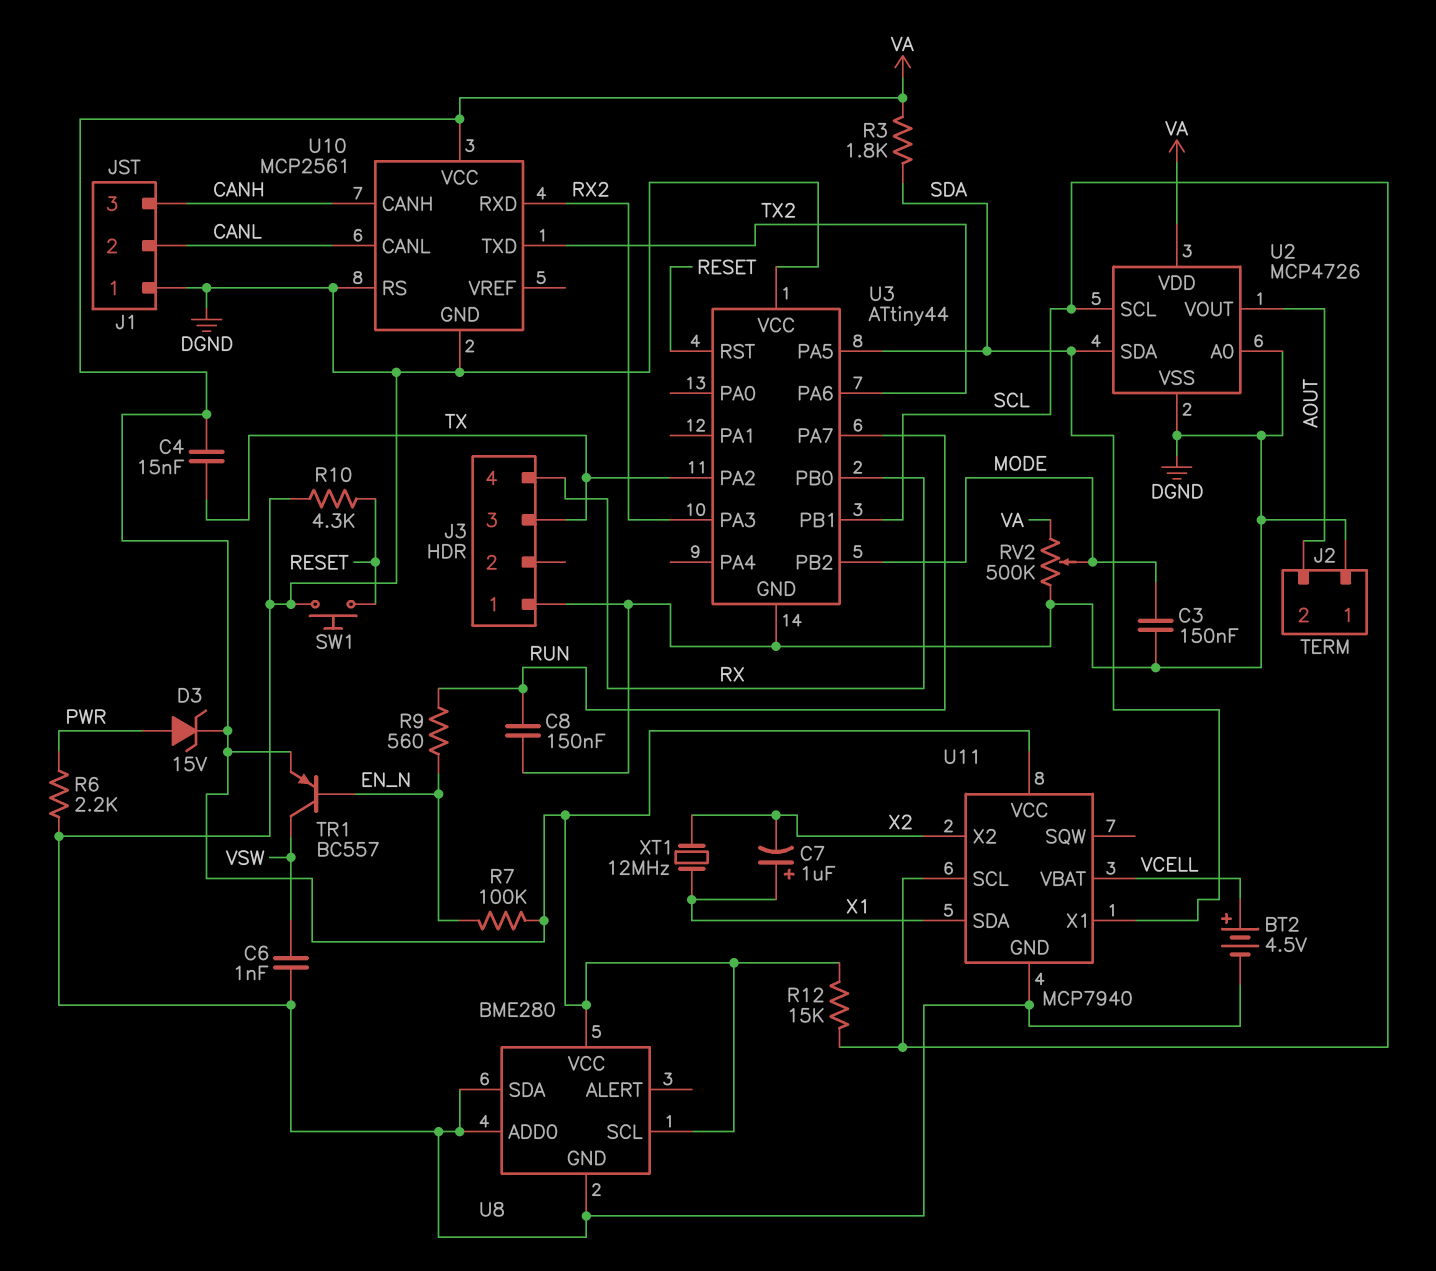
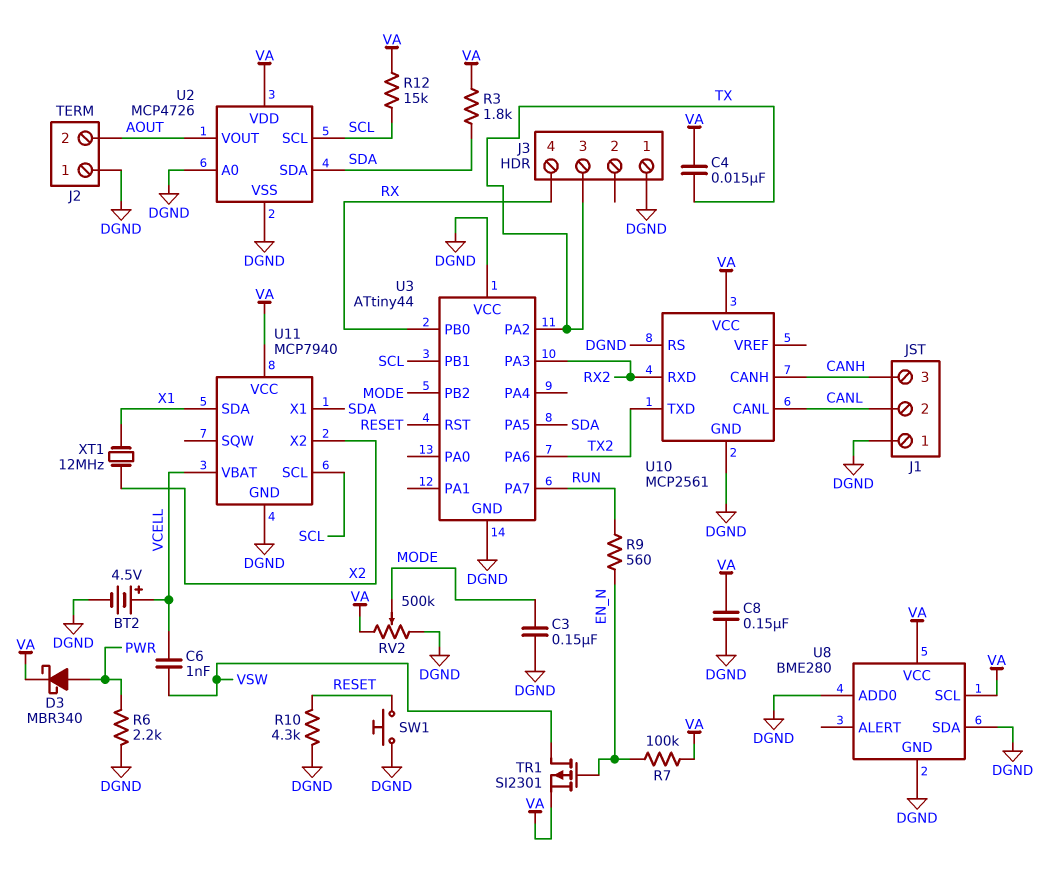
C6: 1nF (DGND, VSW) -> 1nF (VCELL, VSW)
C7: 1uF (plus X1, minus X2) -> none
C8: 150nF (DGND, RUN) -> 150nF (DGND, VA)
D3: zener 15V (A PWR, K VA) -> schottky MBR340 (A PWR, K VA)
TR1: PNP BC557 (B EN_N, C VSW, E VA) -> PMOS SI2301 (G EN_N, D VSW, S VA)

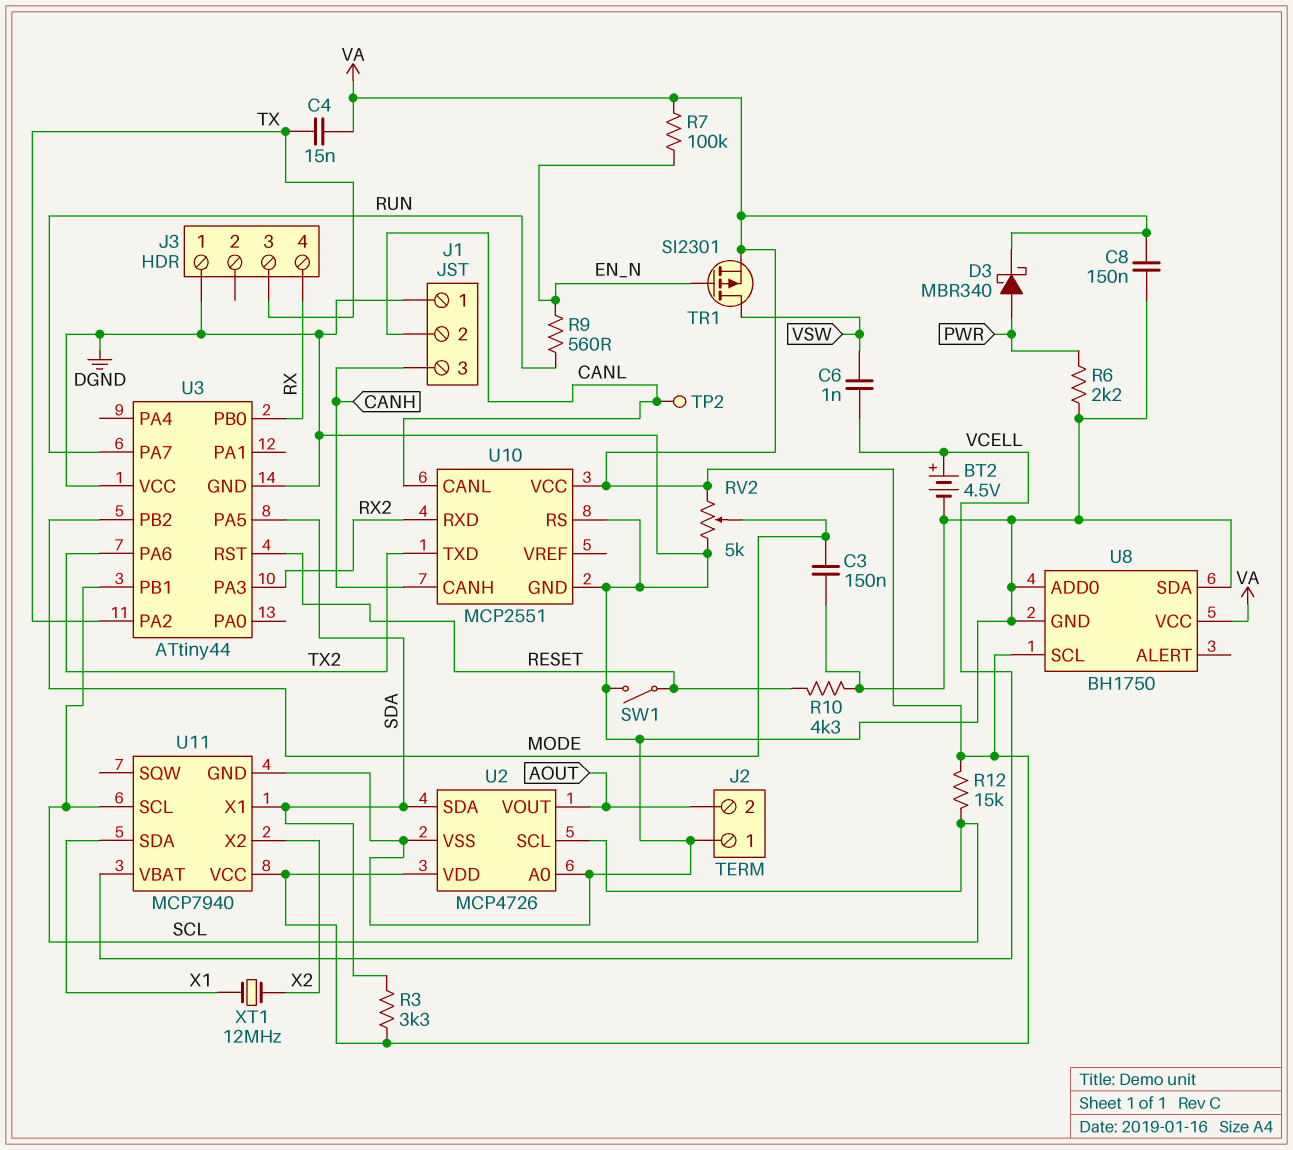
R3: 1.8k (SDA, VA) -> 3.3k (SDA, VA)
RV2: 500k (DGND, VA, wiper MODE) -> 5k (DGND, VA, wiper MODE)
SW1: button (DGND, RESET) -> switch (DGND, RESET)
TP2: none -> test point (CANL)
U8: BME280 -> BH1750
U10: MCP2561 -> MCP2551

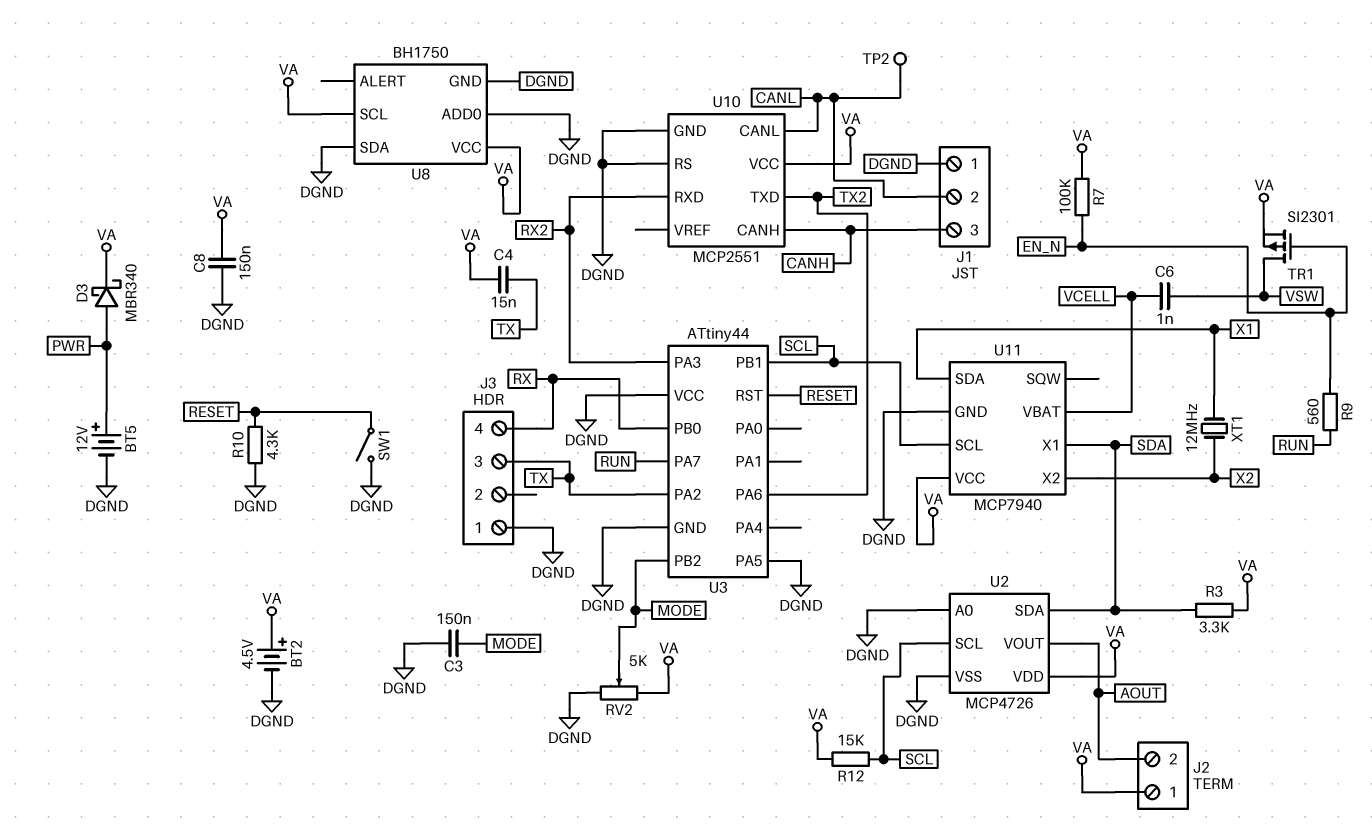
BT2: 4.5V (plus VCELL, minus DGND) -> 4.5V (plus VA, minus DGND)
BT5: none -> 12V (plus PWR, minus DGND)
J2 pin 1: DGND -> VA
R6: 2.2k (DGND, PWR) -> none
U3 pin PA5: SDA -> DGND

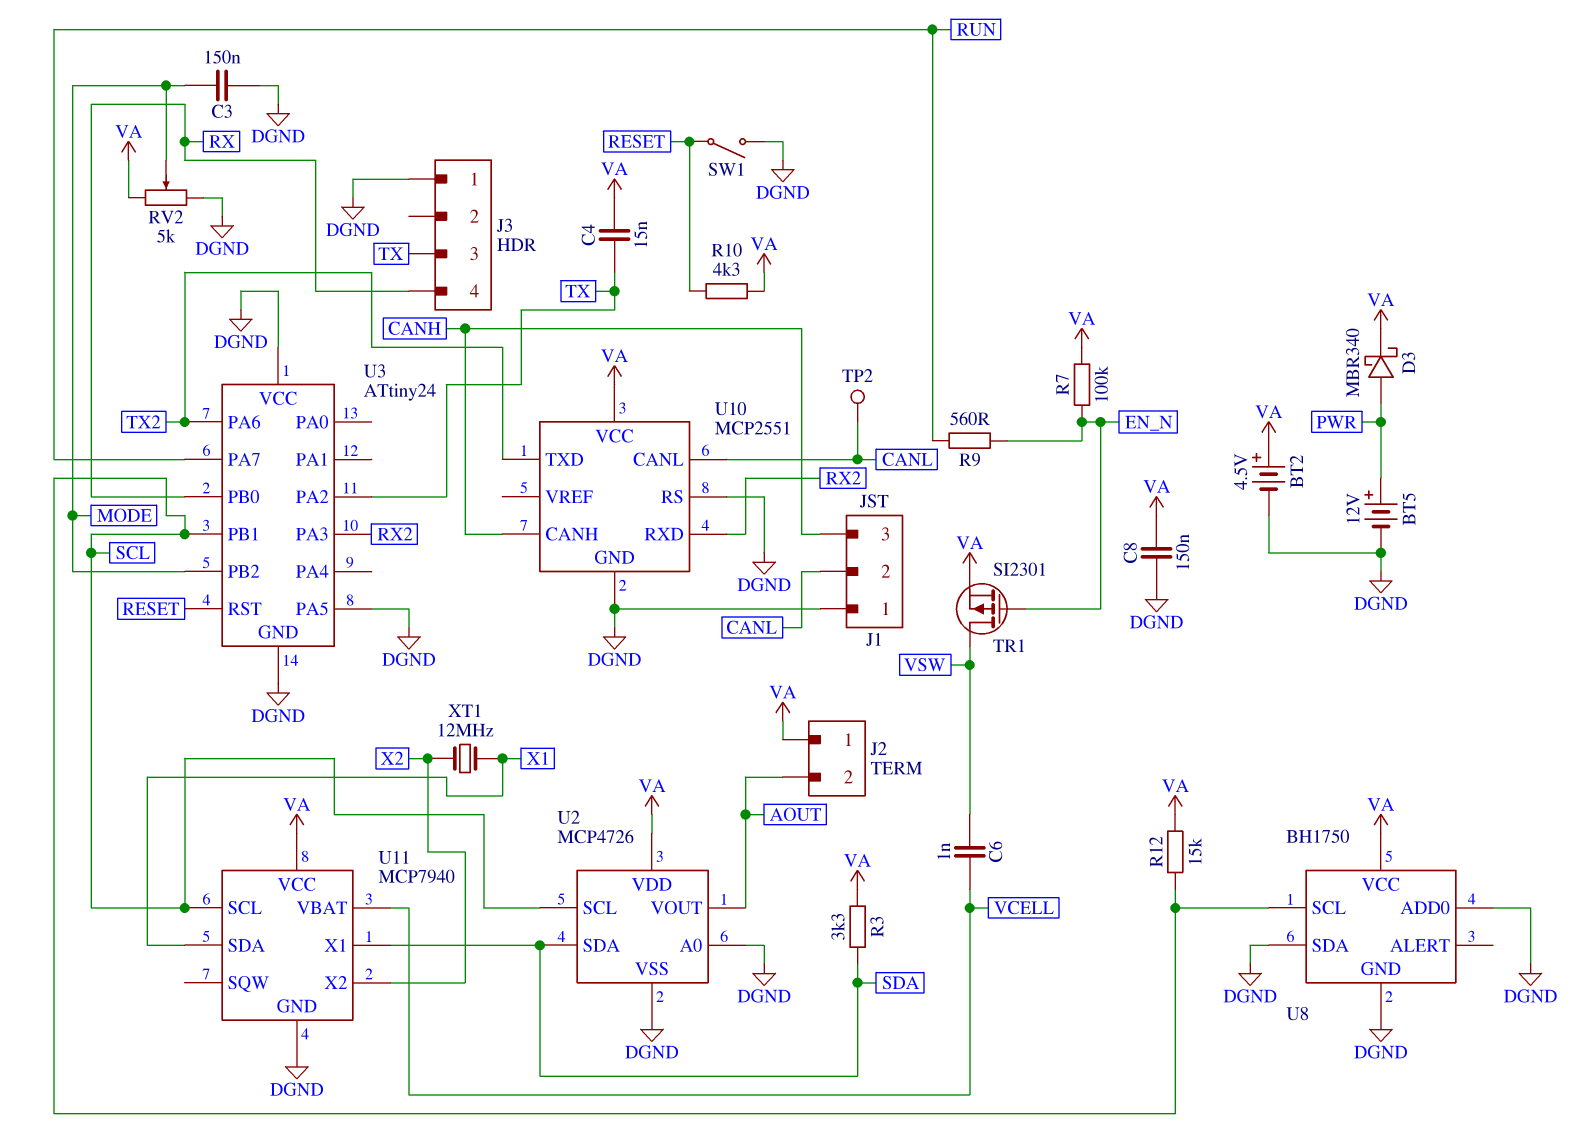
R10: 4.3k (DGND, RESET) -> 4.3k (RESET, VA)
U3: ATtiny44 -> ATtiny24
U8 pin SCL: VA -> SCL

